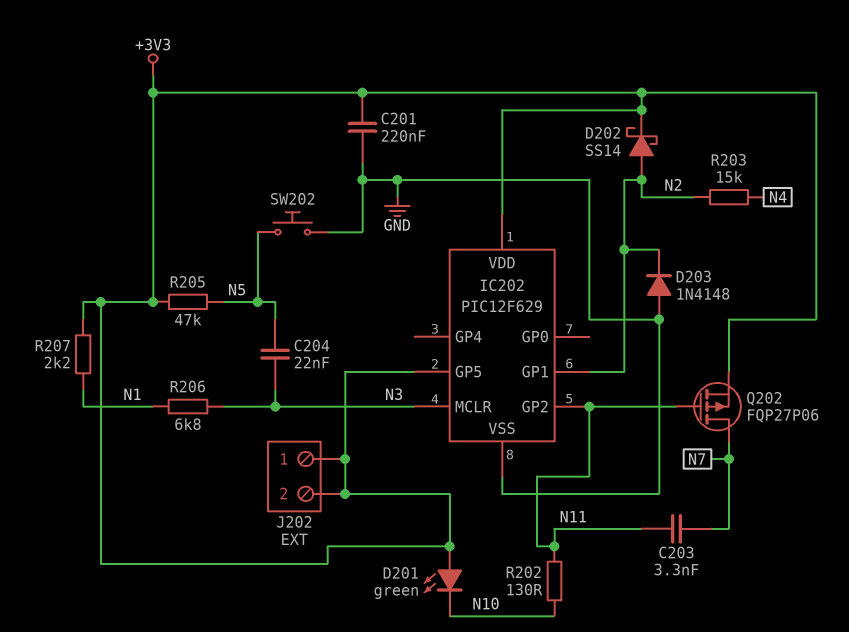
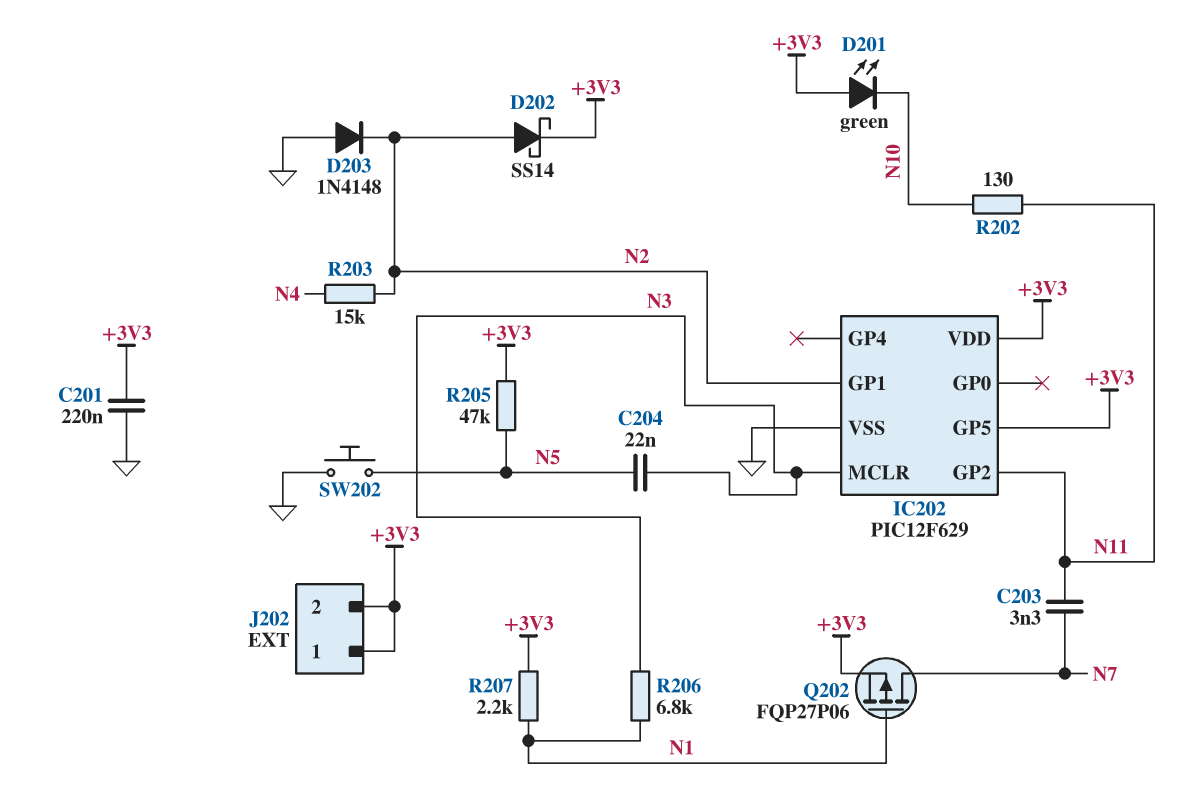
Q202: PMOS FQP27P06 (G N11, D N7, S +3V3) -> PMOS FQP27P06 (G N1, D N7, S +3V3)

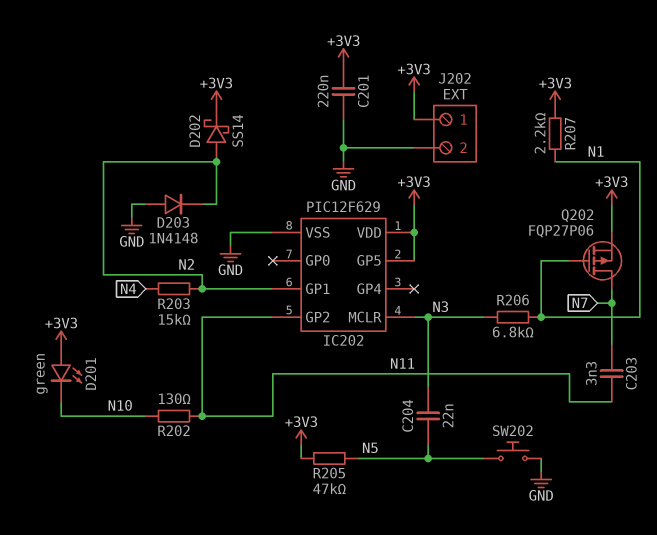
J202 pin 2: +3V3 -> GND

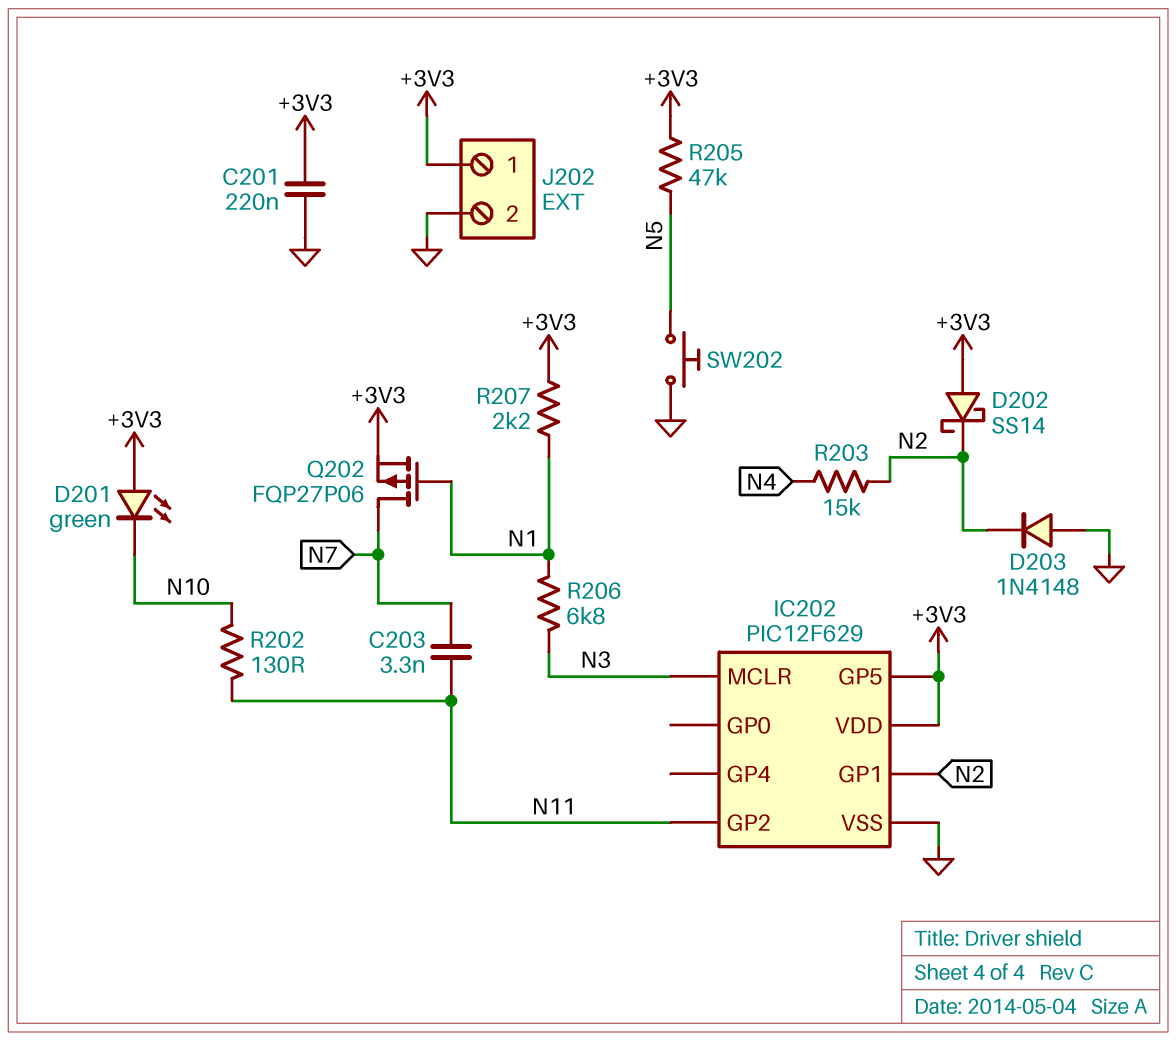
C204: 22nF (N3, N5) -> none
D202: schottky SS14 (A N2, K +3V3) -> schottky SS14 (A +3V3, K N2)

